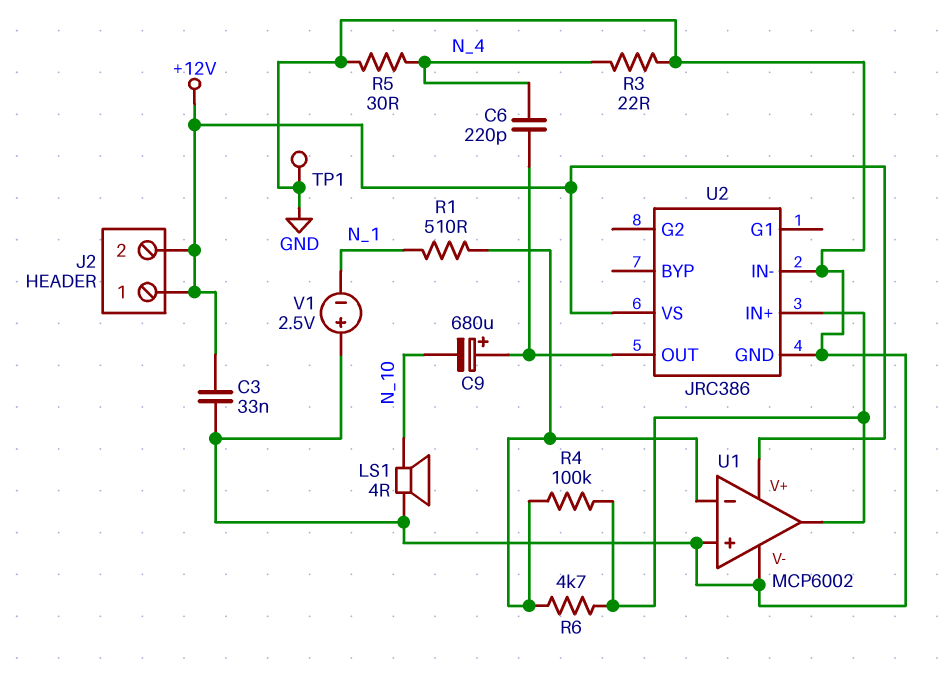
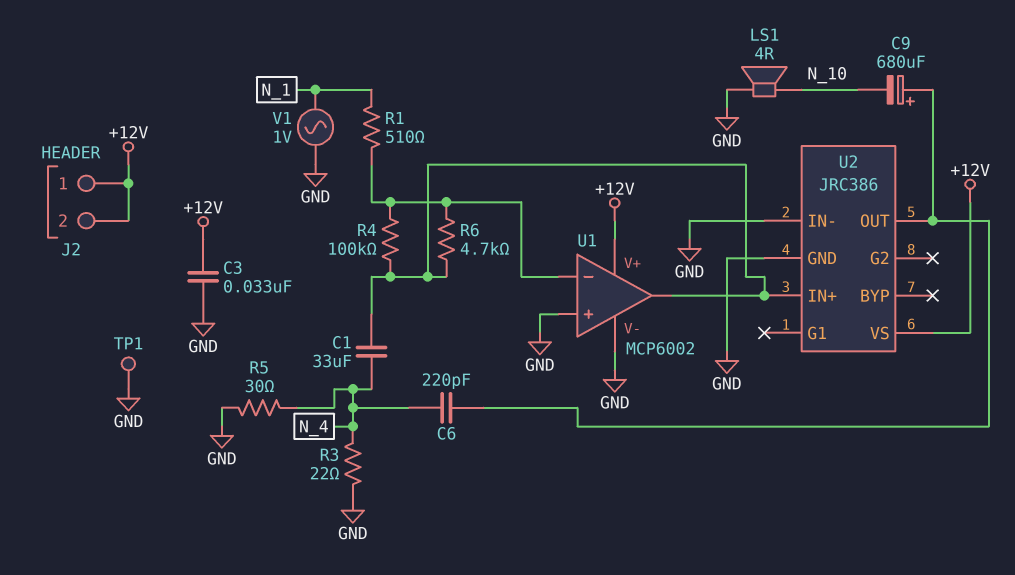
C1: none -> 33uF (N_4, U1/out)
V1: 2.5V (plus GND, minus N_1) -> AC 1V (GND, N_1)

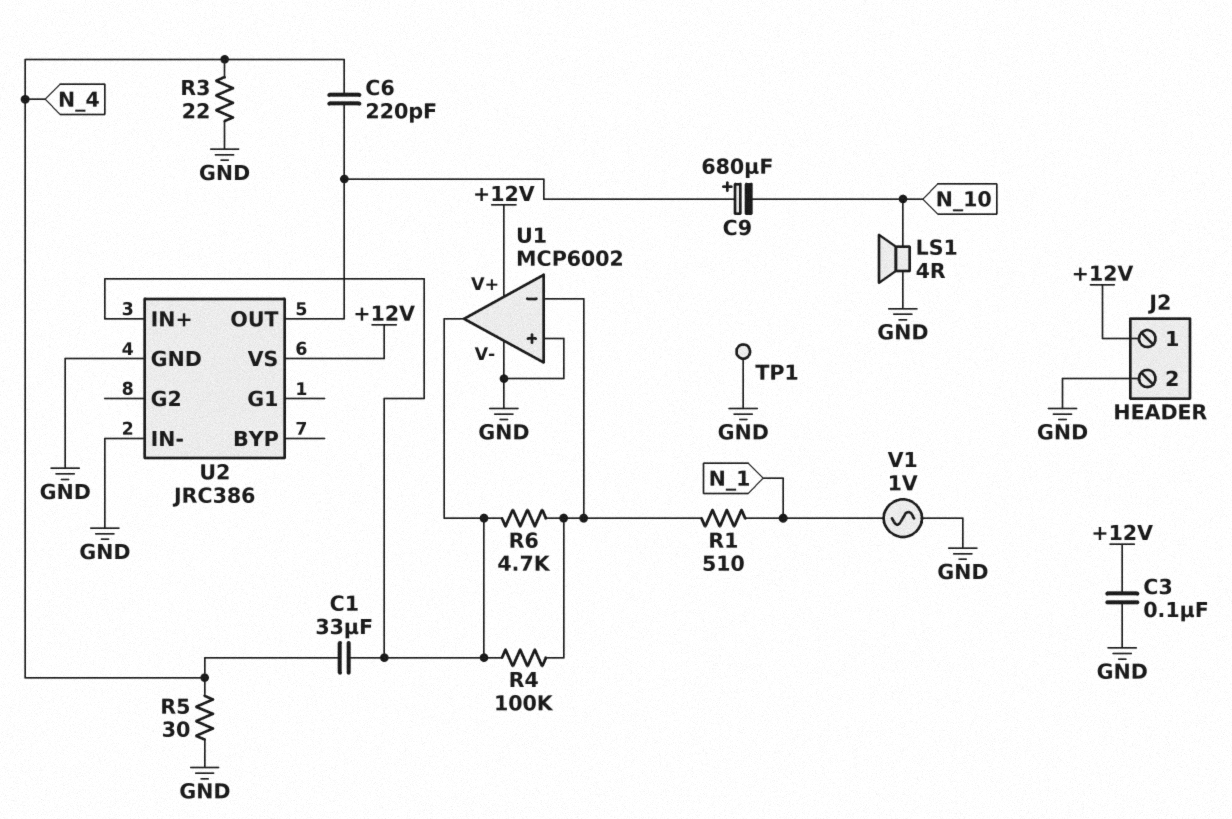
C3: 33nF (+12V, GND) -> 100nF (+12V, GND)
J2 pin 2: +12V -> GND

